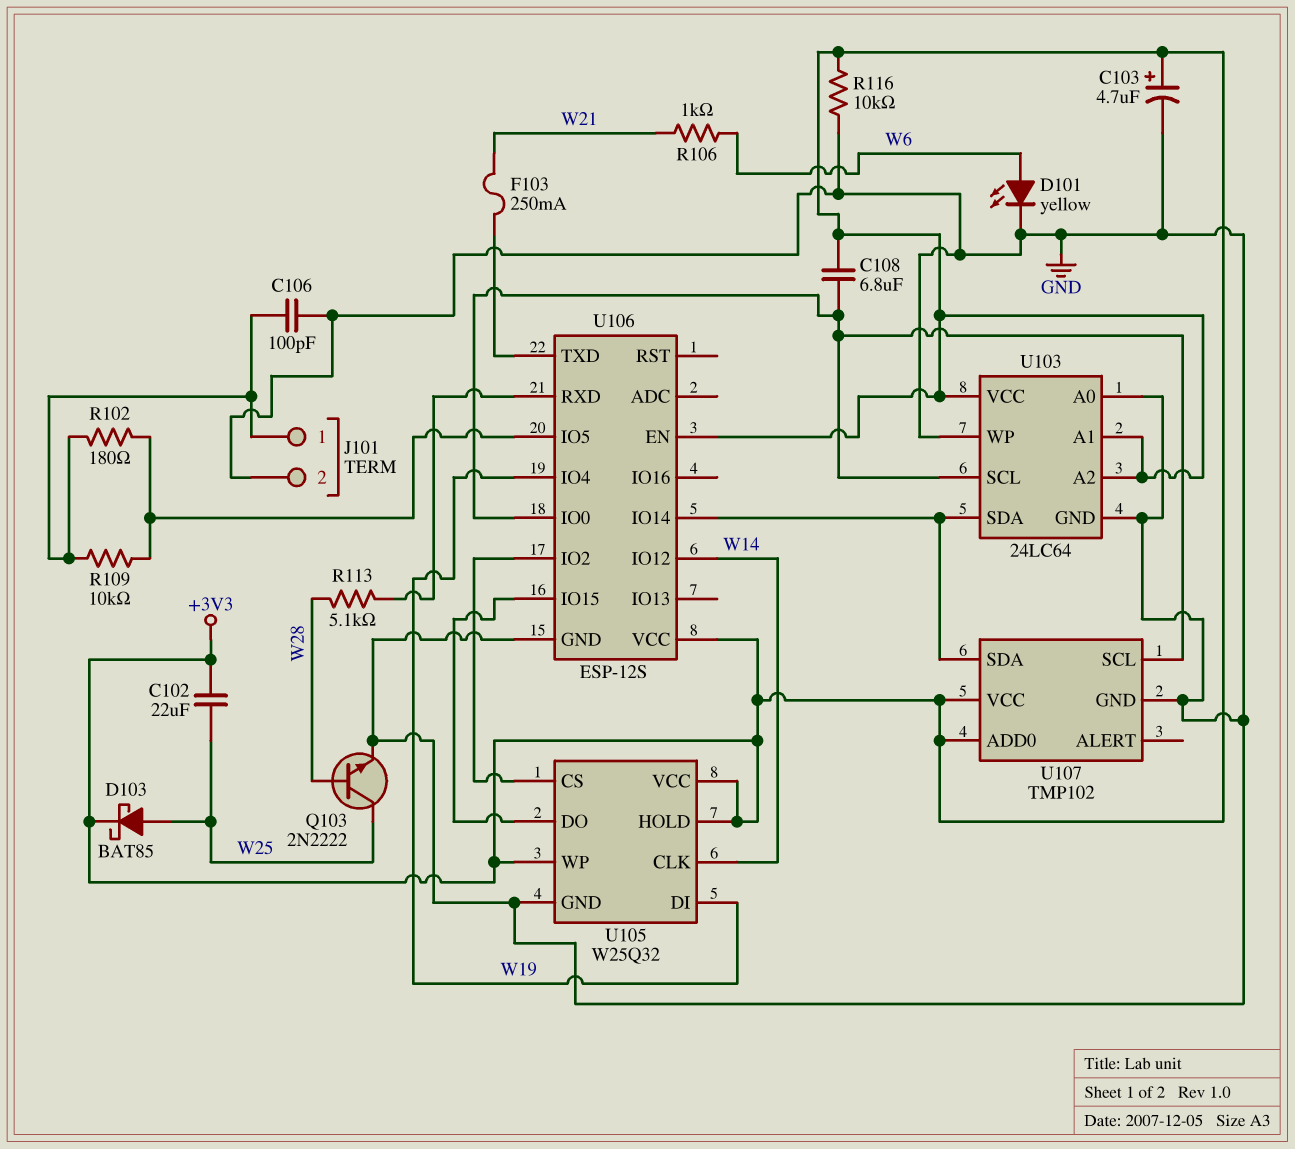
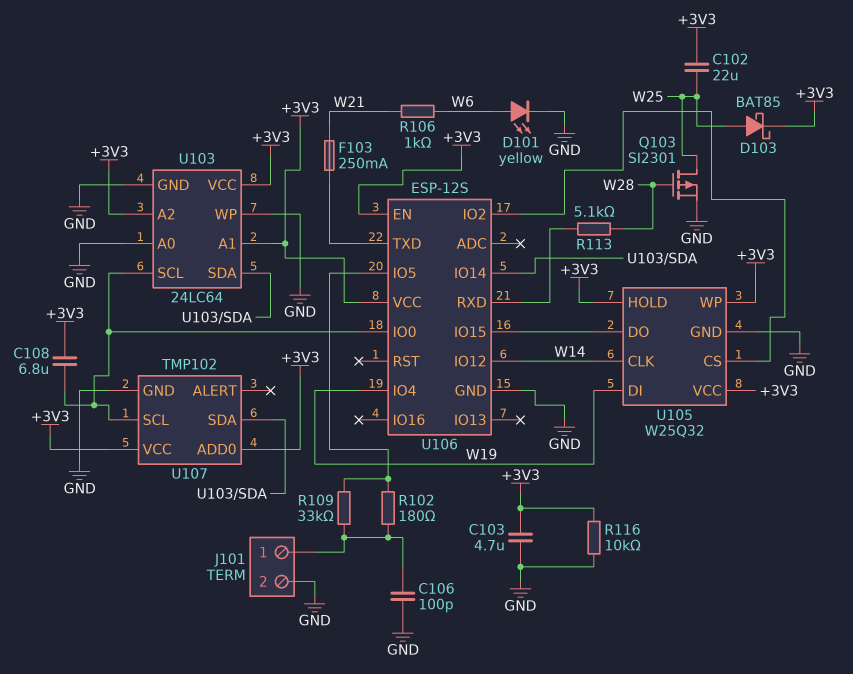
C103: 4.7uF (plus +3V3, minus GND) -> 4.7uF (+3V3, GND)
Q103: NPN 2N2222 (B W28, C W25, E GND) -> PMOS SI2301 (G W28, D W25, S GND)
R109: 10k (J101/1, U106/IO5) -> 33k (J101/1, U106/IO5)

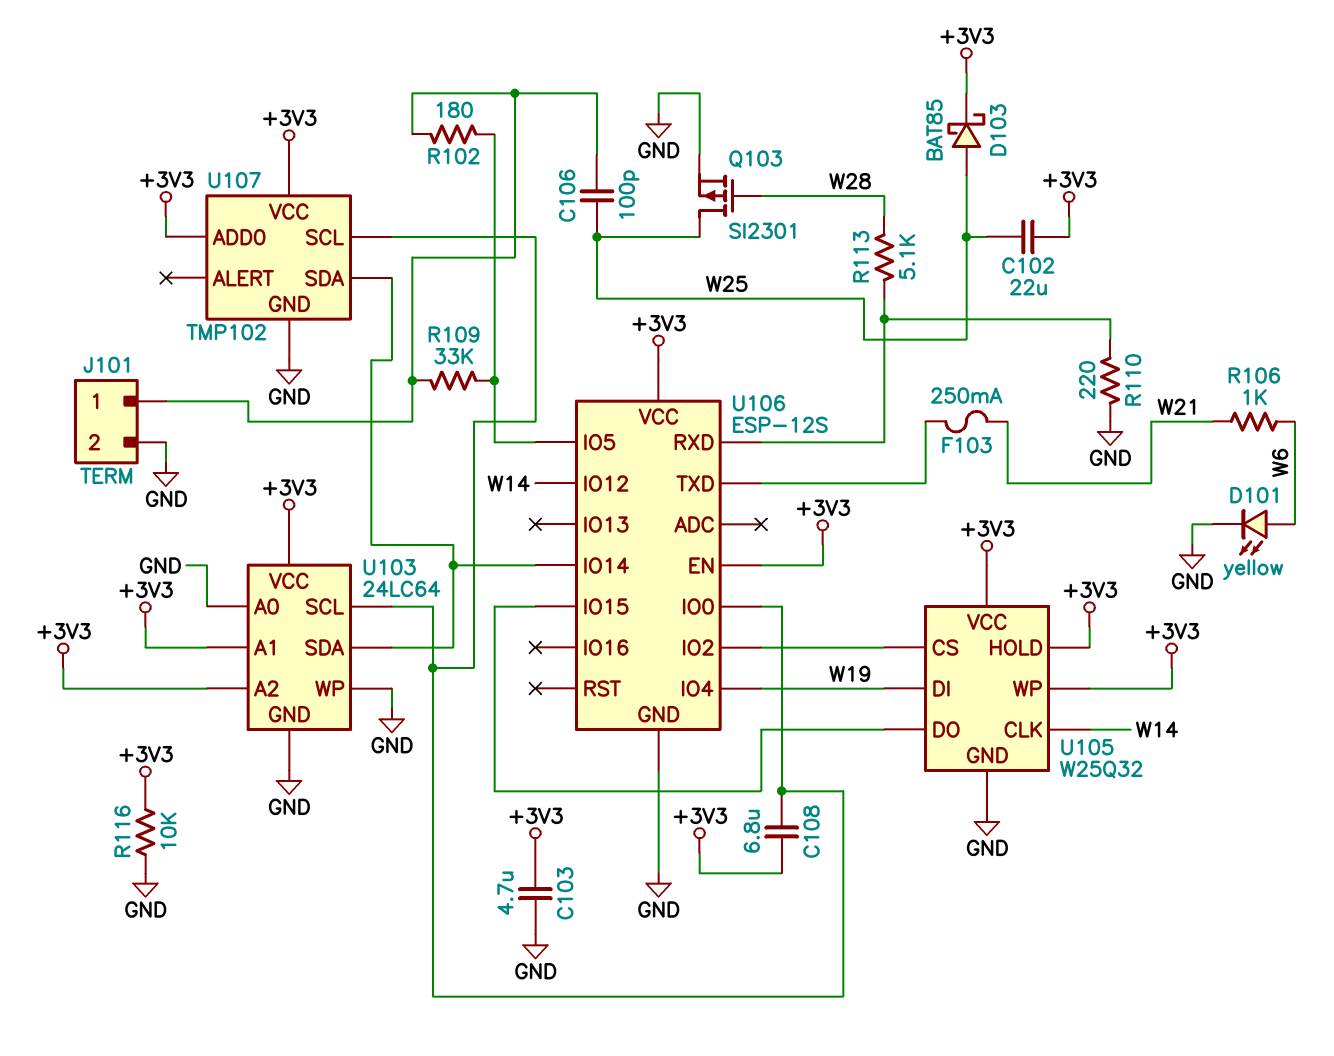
C106: 100pF (GND, J101/1) -> 100pF (J101/1, W25)
R110: none -> 220 (GND, U106/RXD)

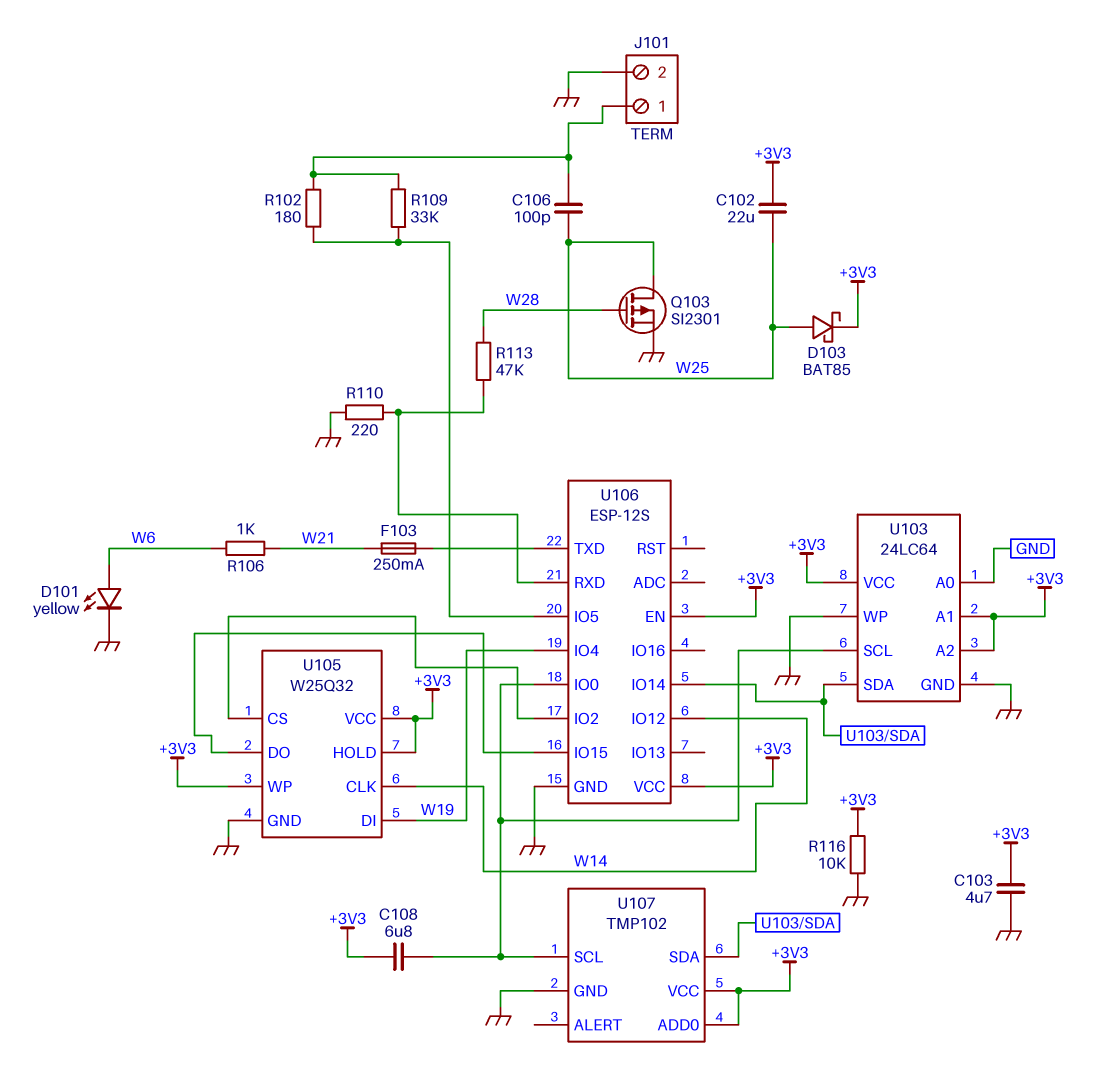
R113: 5.1k (U106/RXD, W28) -> 47k (U106/RXD, W28)

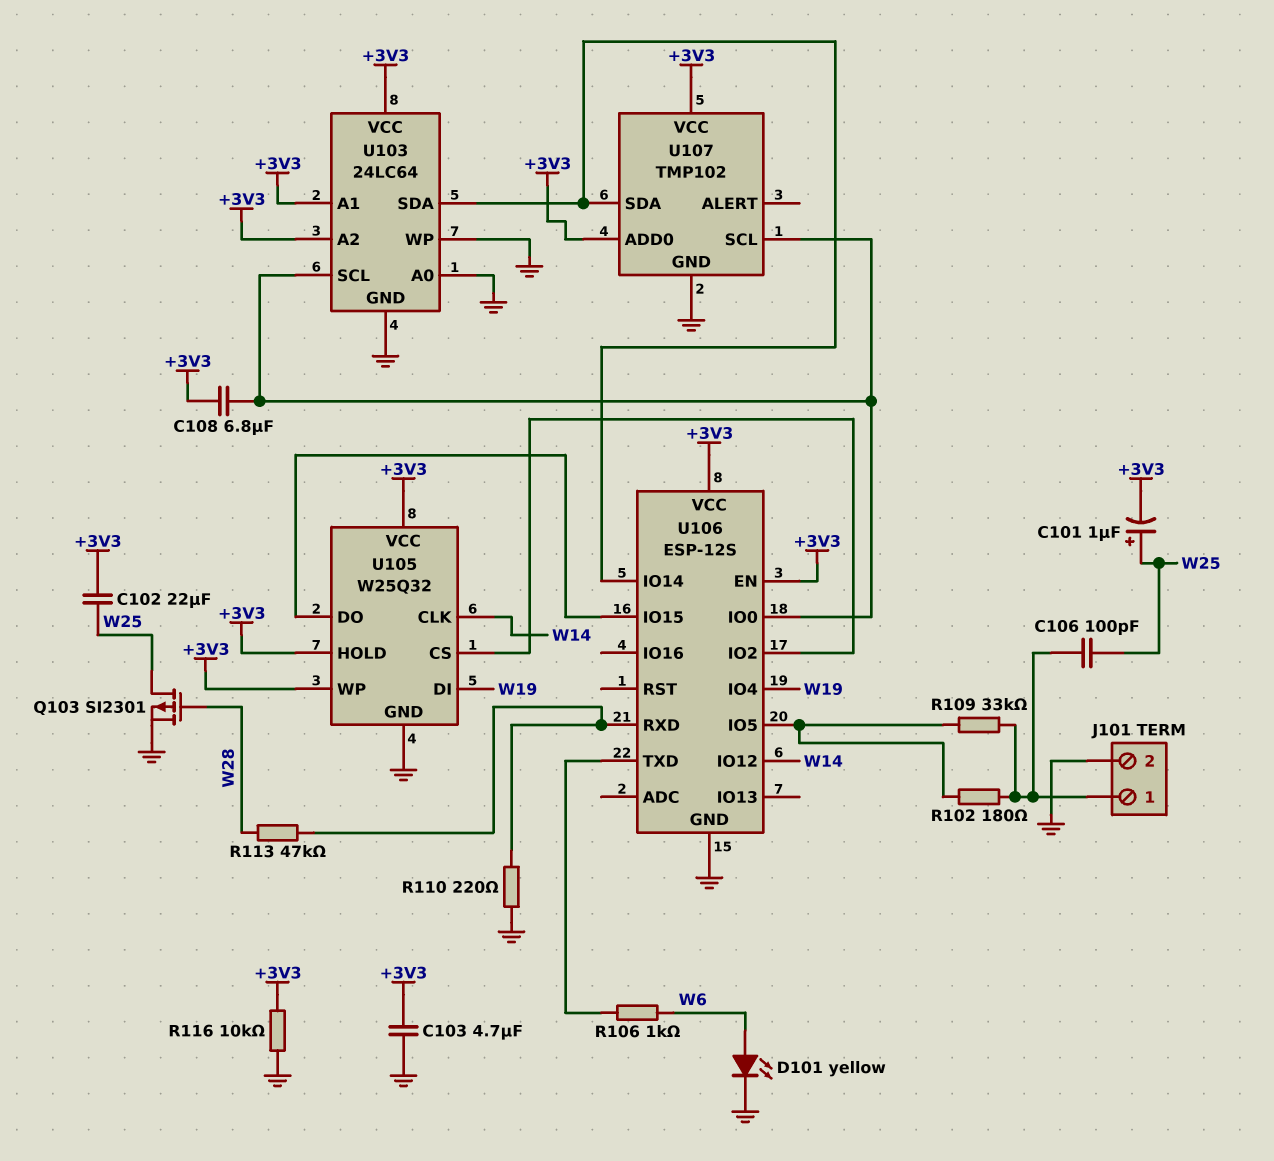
C101: none -> 1uF (plus W25, minus +3V3)
D103: schottky BAT85 (A W25, K +3V3) -> none
F103: 250mA (U106/TXD, W21) -> none
R106: 1k (W6, W21) -> 1k (U106/TXD, W6)

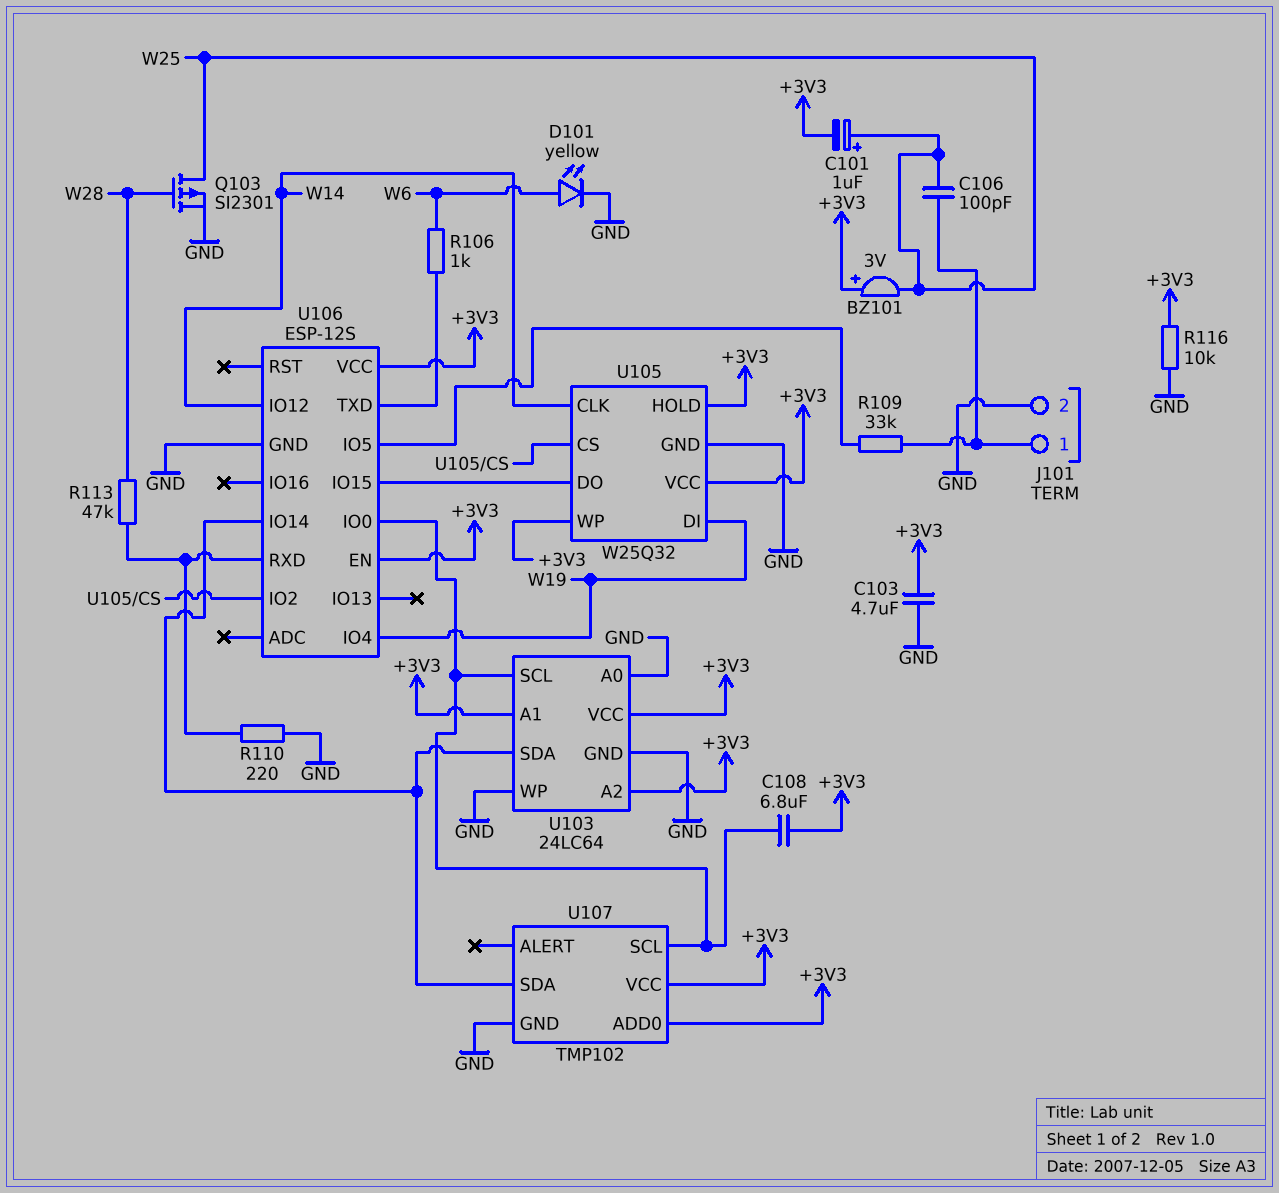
BZ101: none -> buzzer 3V (plus +3V3, minus W25)
C102: 22uF (+3V3, W25) -> none
R102: 180 (J101/1, U106/IO5) -> none

